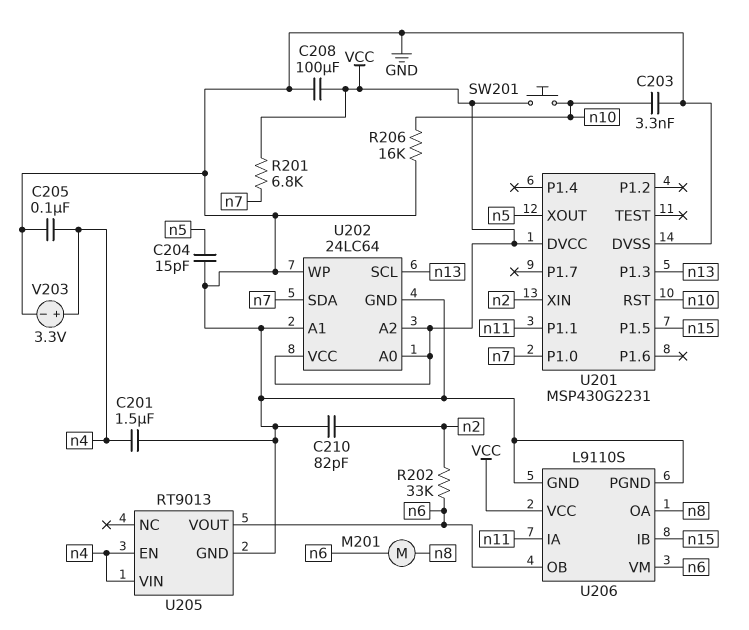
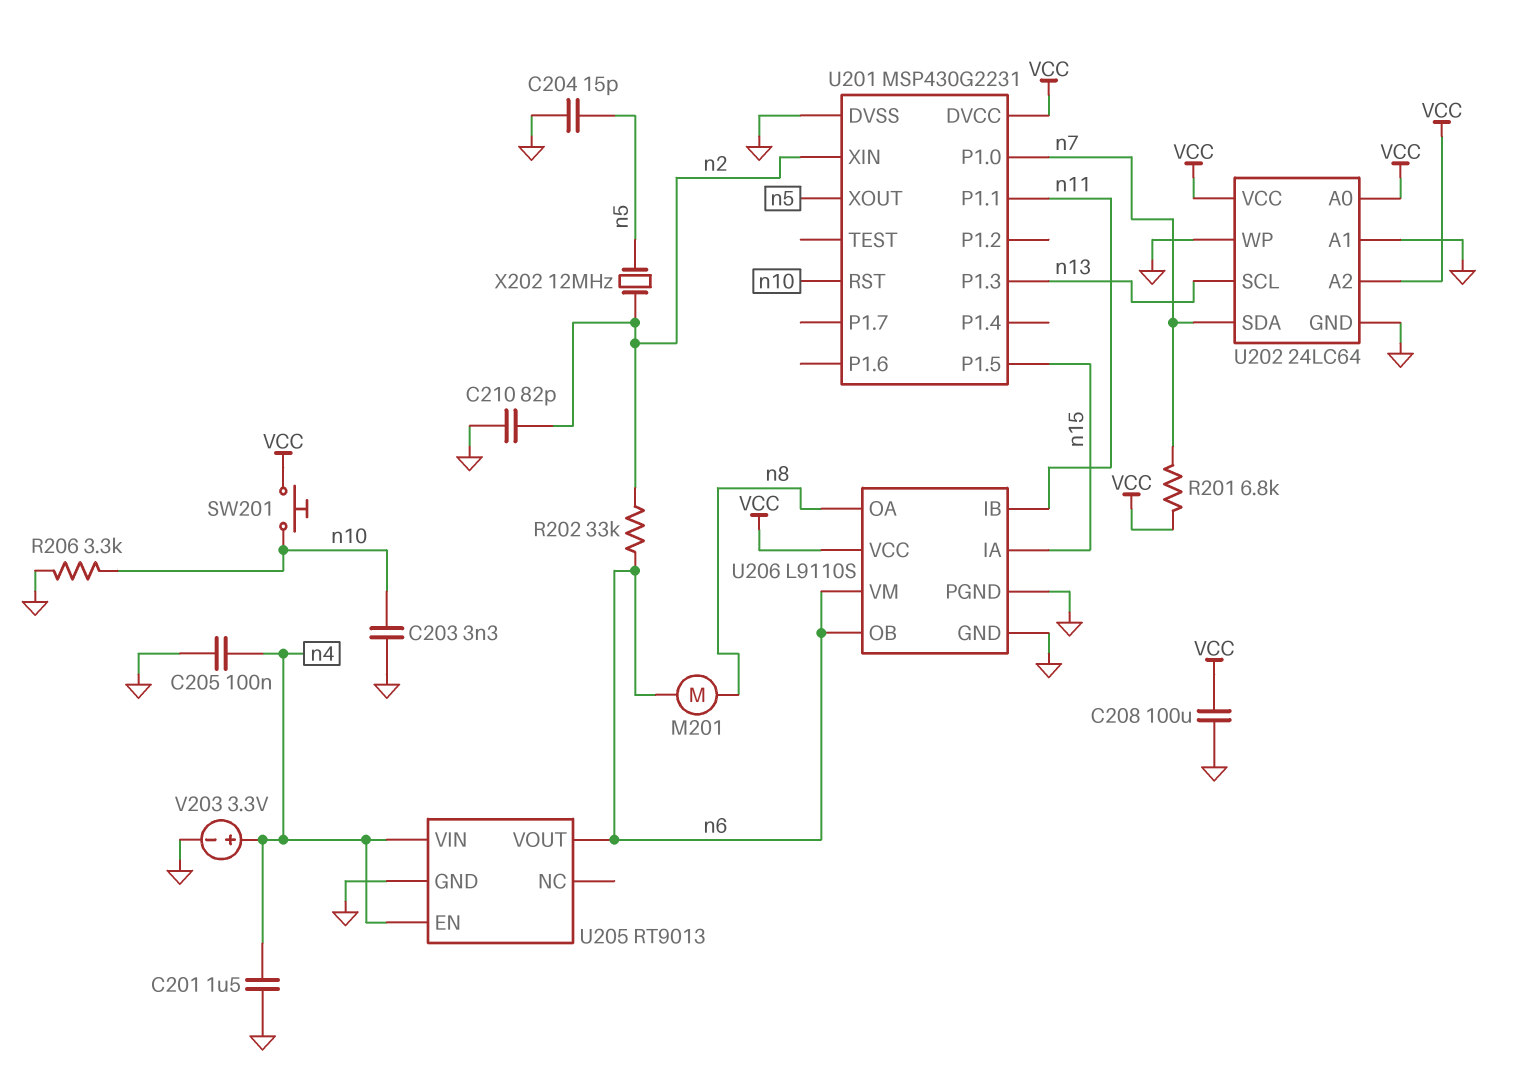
R206: 16k (GND, n10) -> 3.3k (GND, n10)
U206 pin IA: n11 -> n15
U206 pin IB: n15 -> n11
X202: none -> 12MHz (n2, n5)

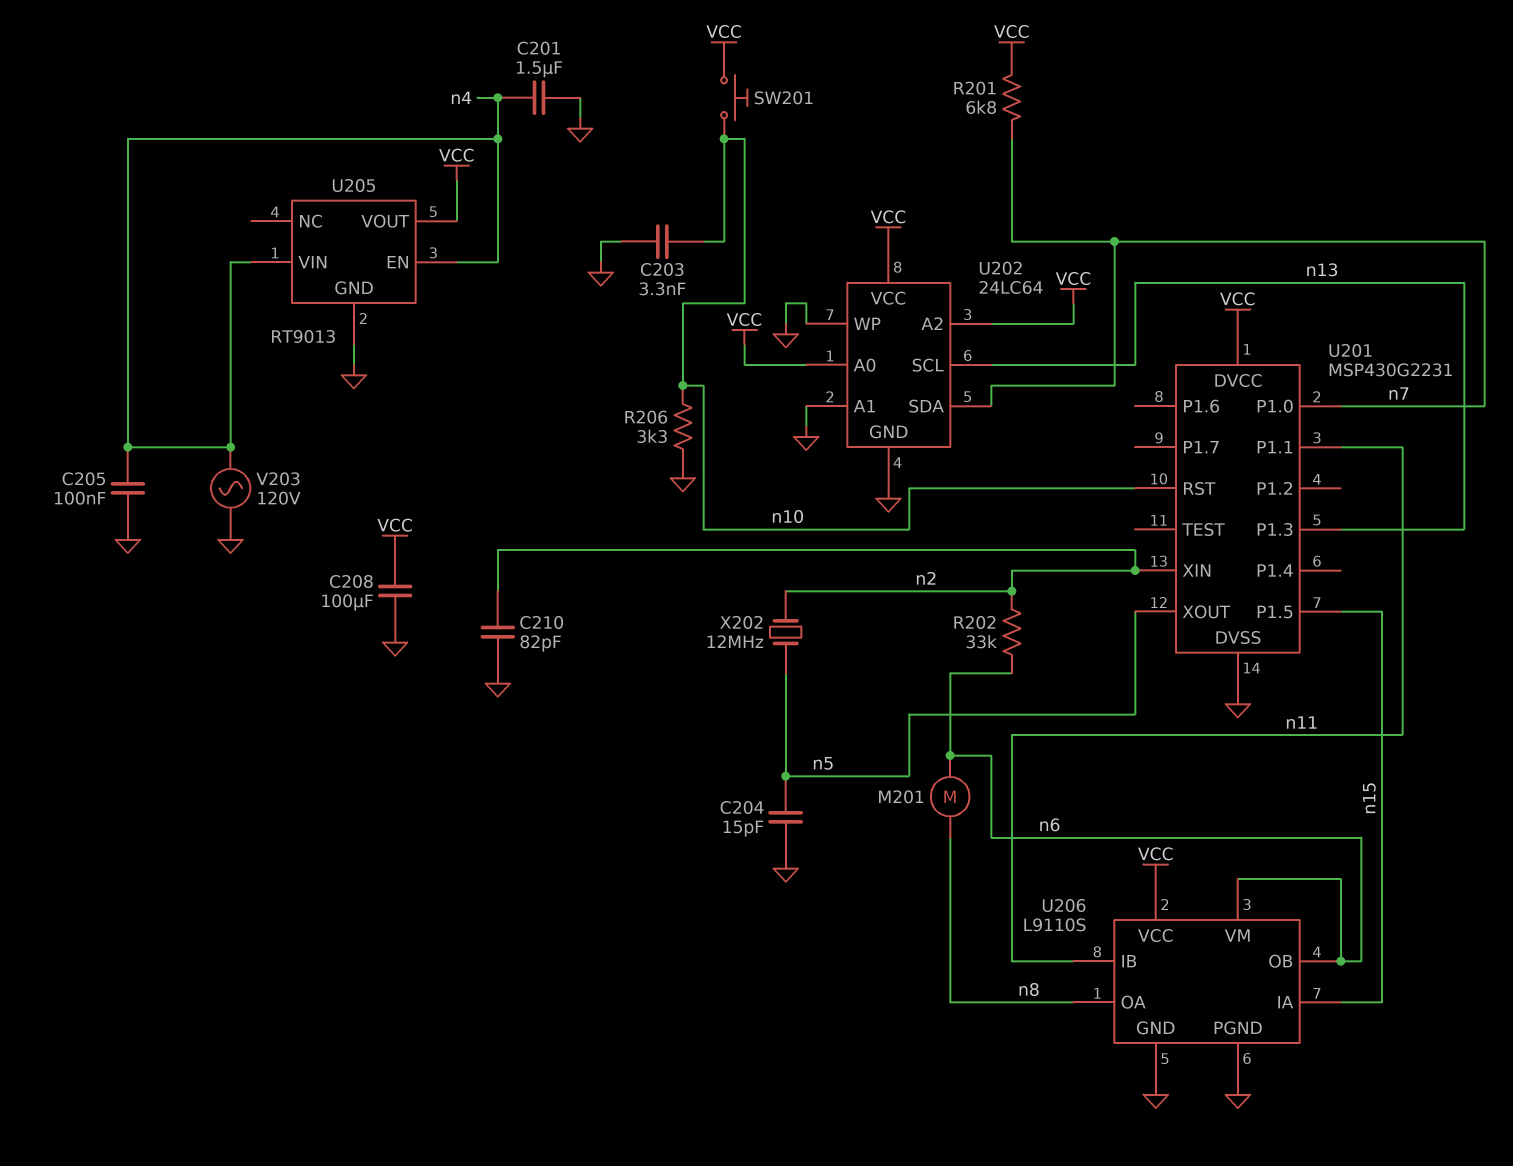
U205 pin VOUT: n6 -> VCC
V203: 3.3V (plus n4, minus GND) -> AC 120V (GND, n4)

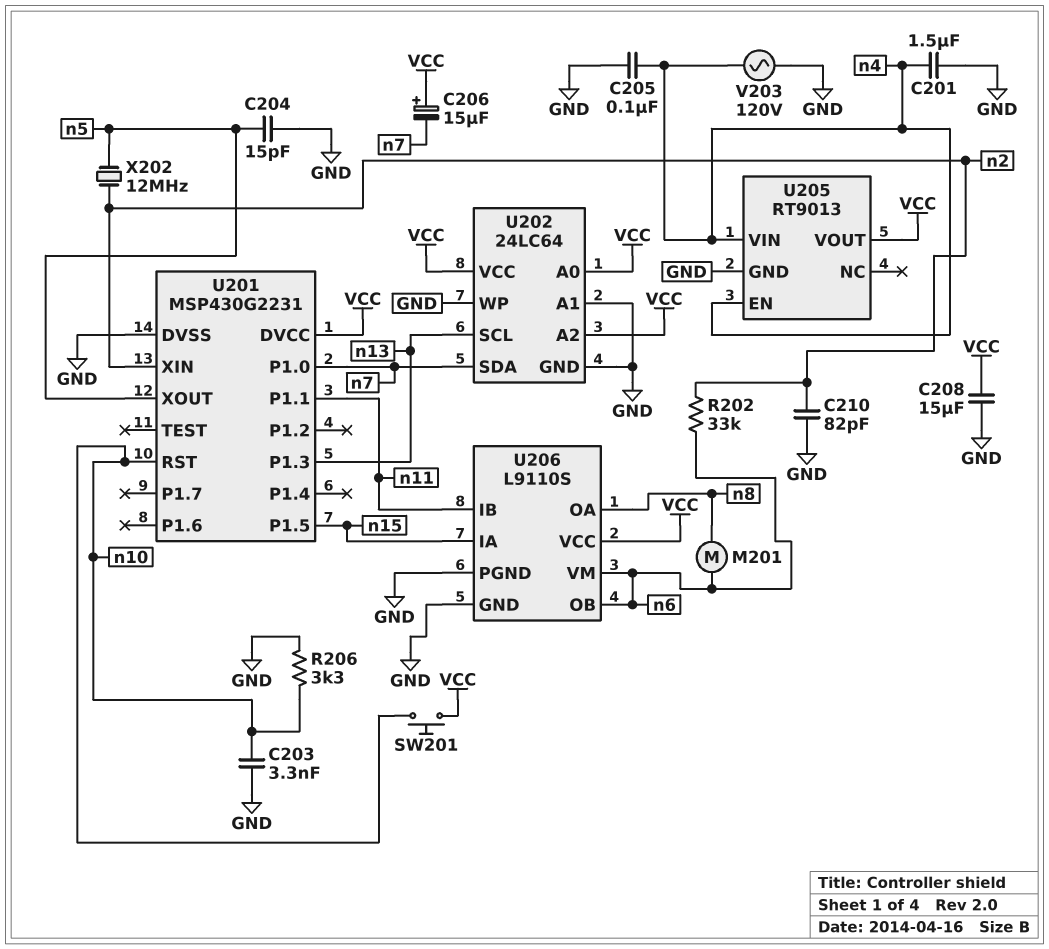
C206: none -> 15uF (plus VCC, minus n7)
C208: 100uF (GND, VCC) -> 15uF (GND, VCC)
R201: 6.8k (VCC, n7) -> none

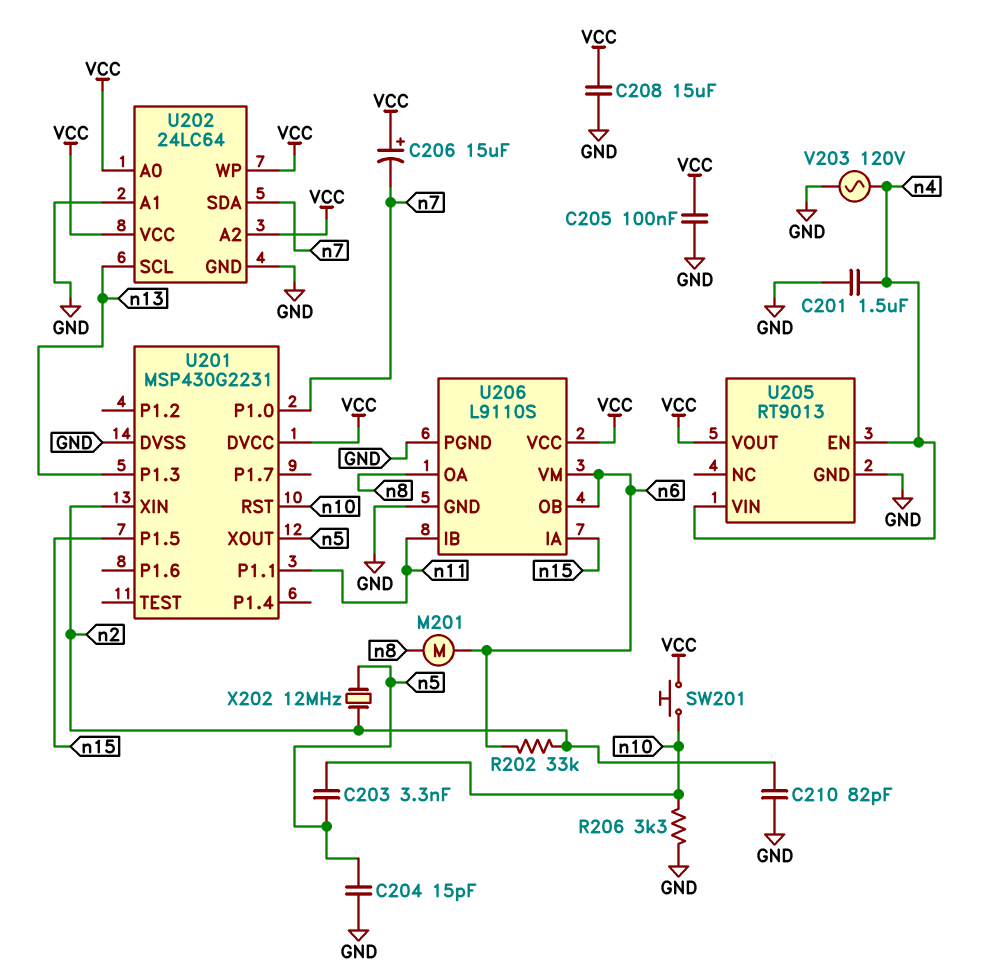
C203: 3.3nF (GND, n10) -> 3.3nF (n5, n10)
C205: 100nF (GND, n4) -> 100nF (GND, VCC)
U202 pin WP: GND -> VCC

